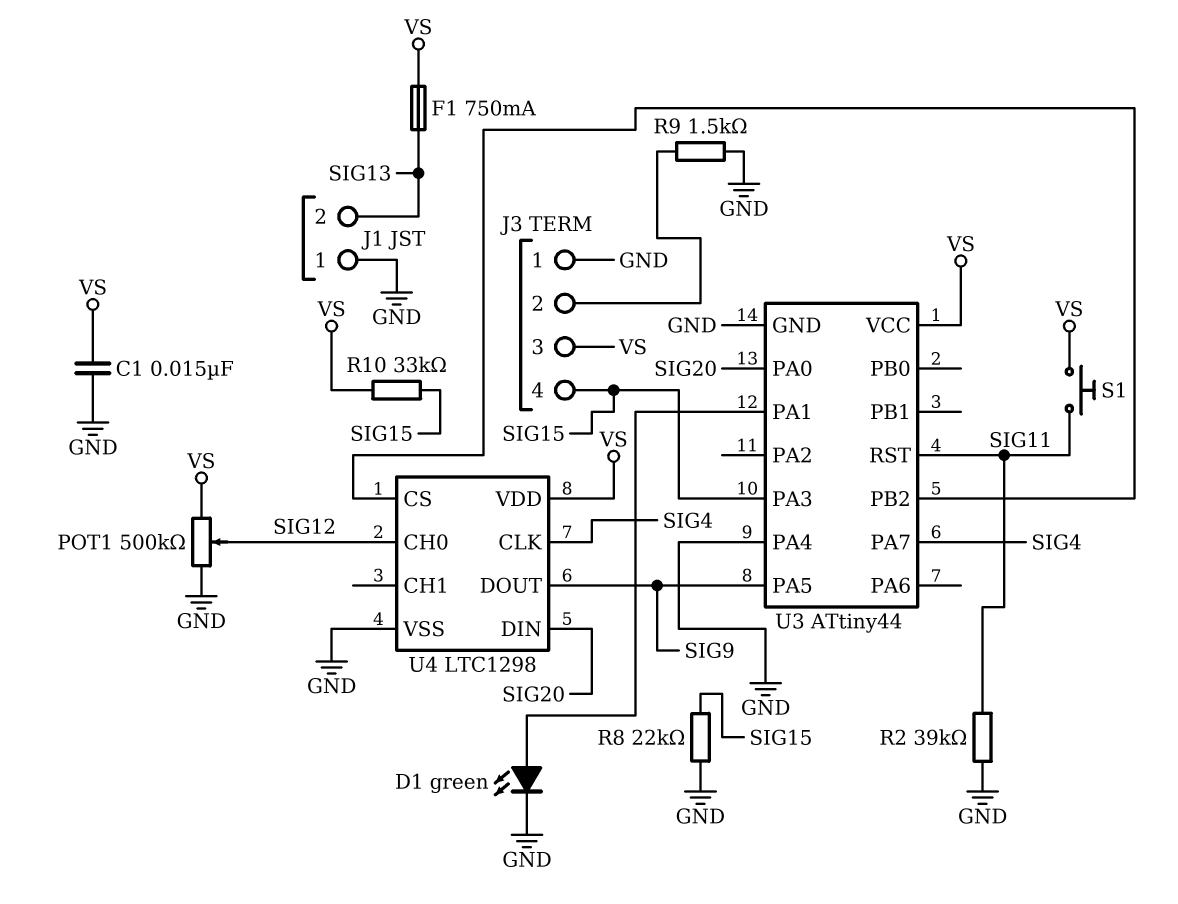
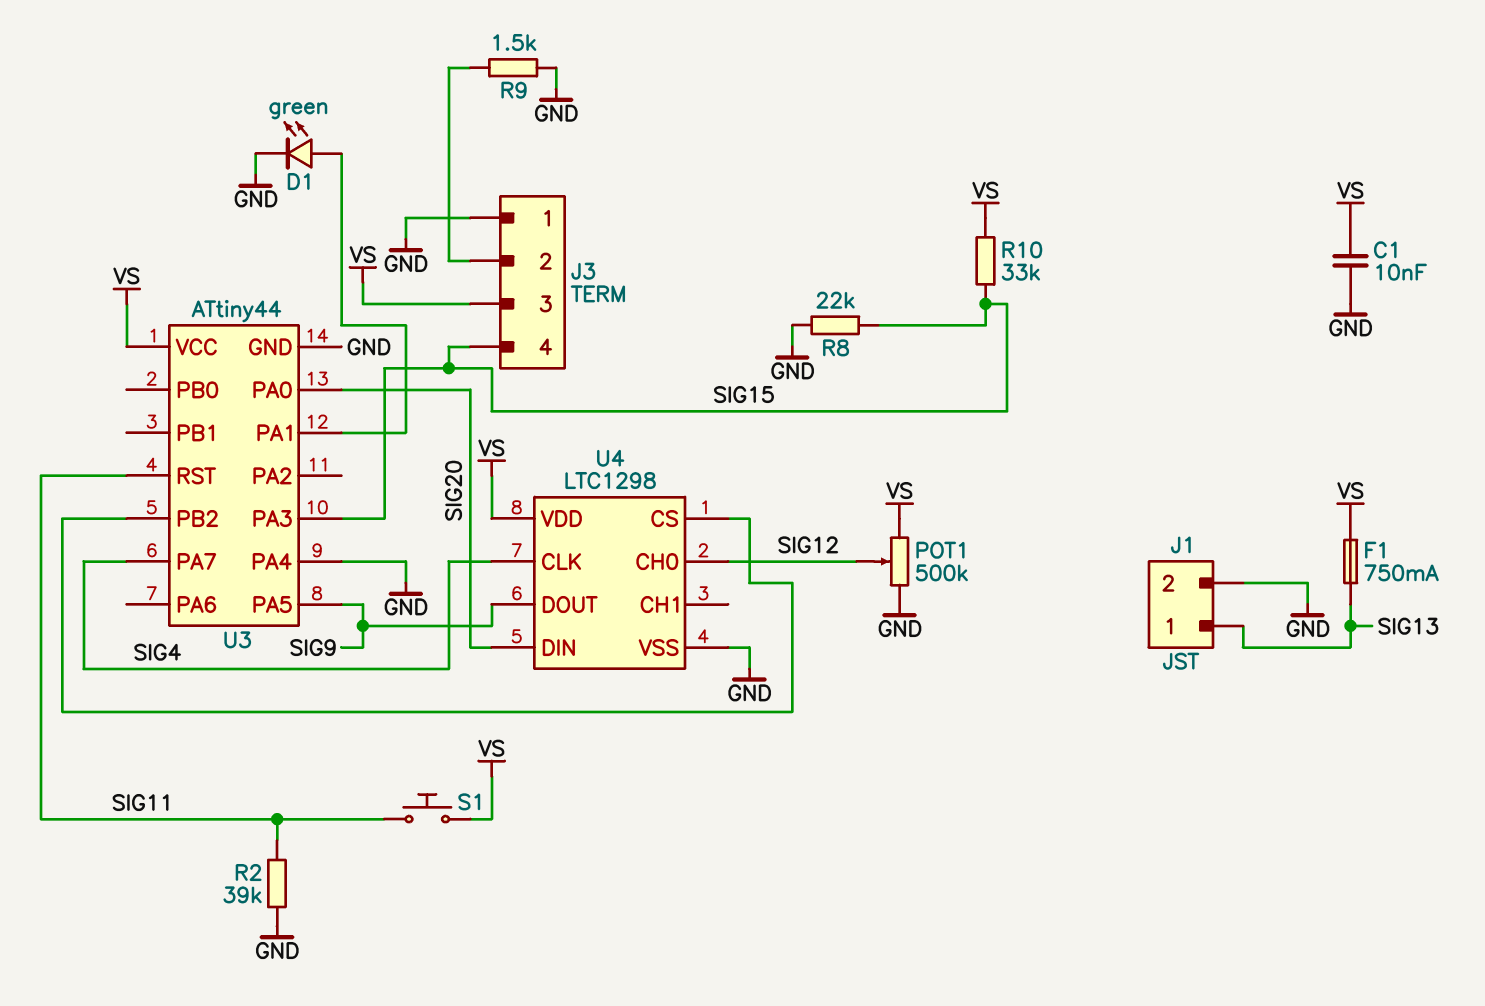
C1: 15nF (GND, VS) -> 10nF (GND, VS)
J1 pin 1: GND -> SIG13
J1 pin 2: SIG13 -> GND

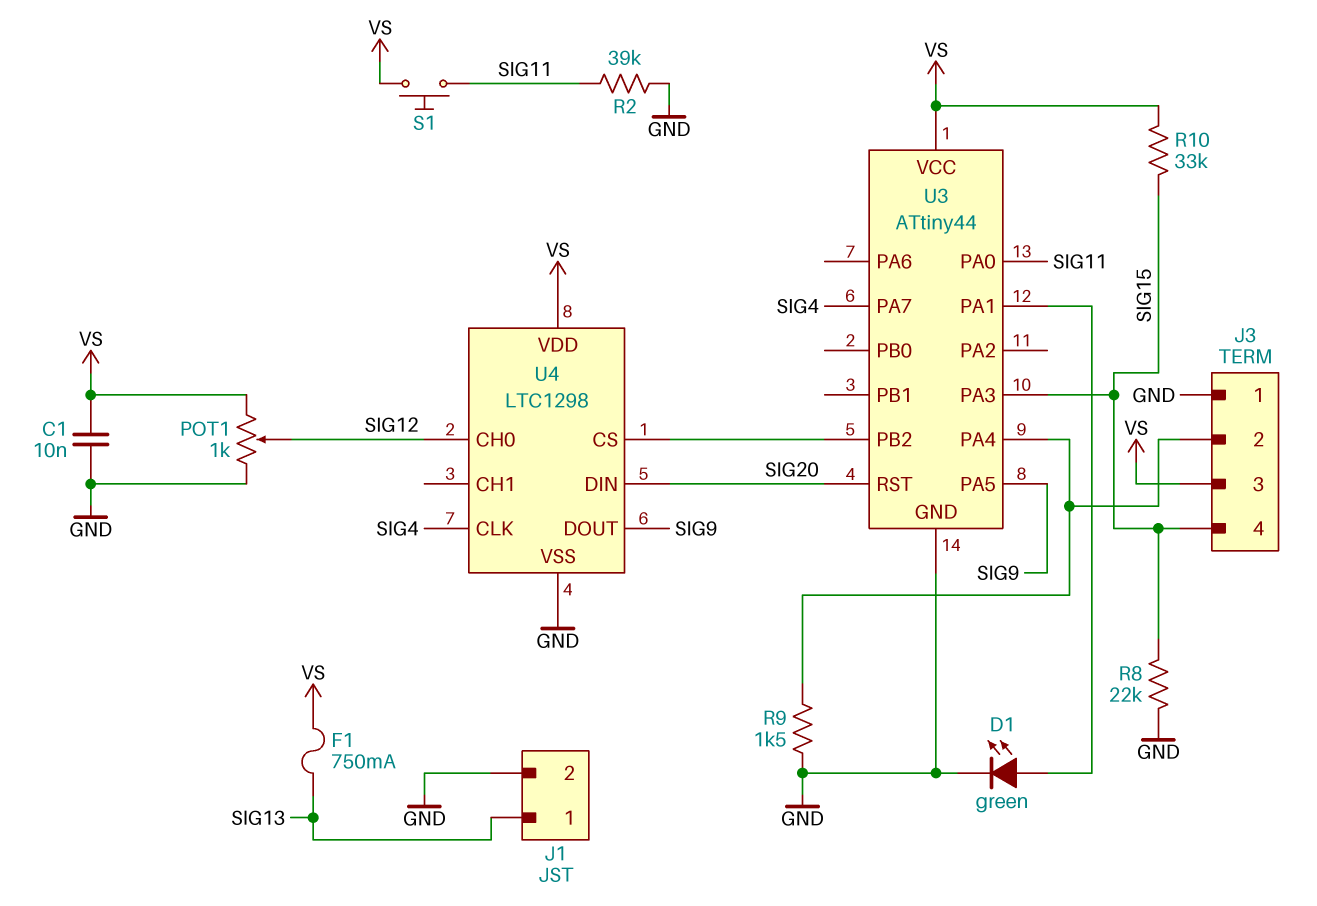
POT1: 500k (GND, VS, wiper SIG12) -> 1k (GND, VS, wiper SIG12)
U3 pin PA0: SIG20 -> SIG11
U3 pin PA4: GND -> J3/2
U3 pin RST: SIG11 -> SIG20

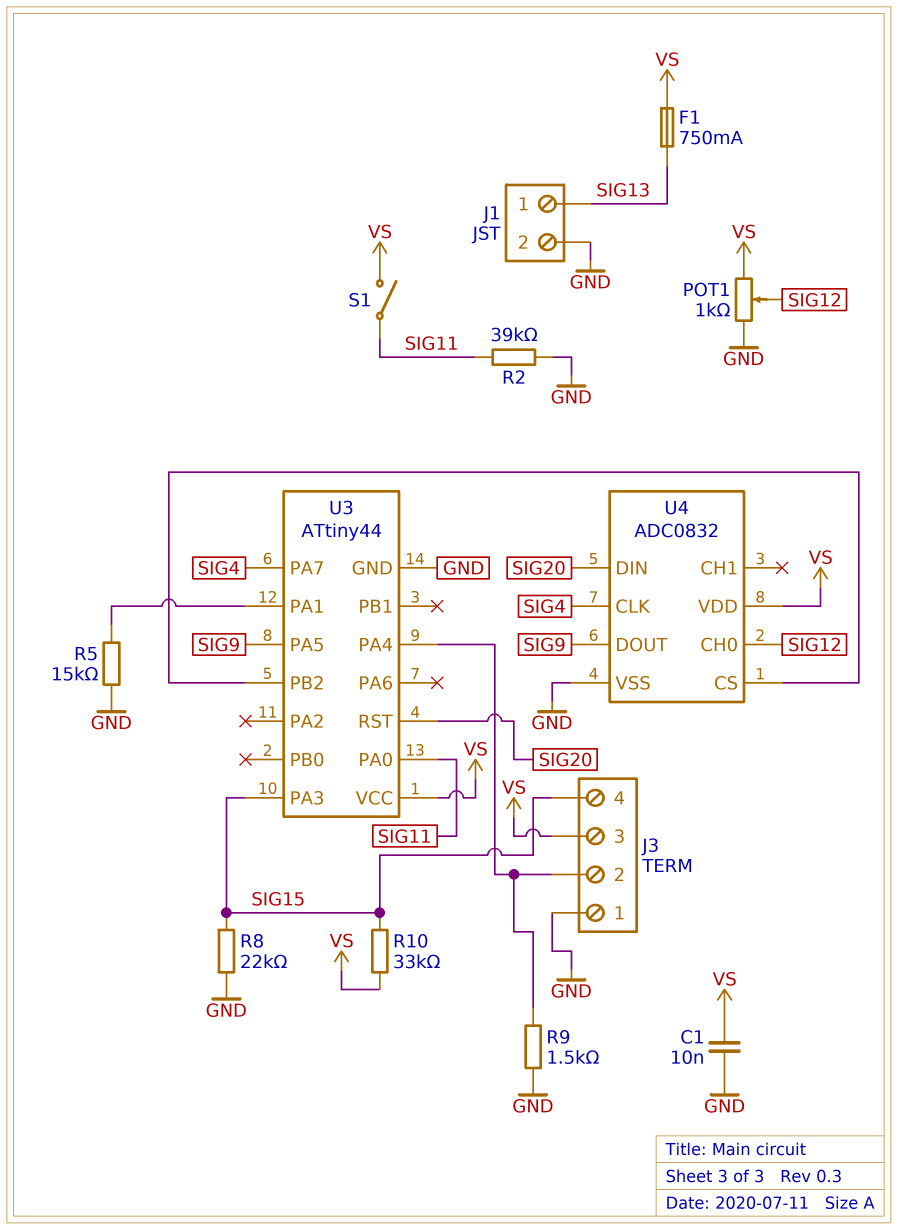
D1: LED green (A U3/PA1, K GND) -> none
R5: none -> 15k (GND, U3/PA1)
S1: button (SIG11, VS) -> switch (SIG11, VS)
U4: LTC1298 -> ADC0832

